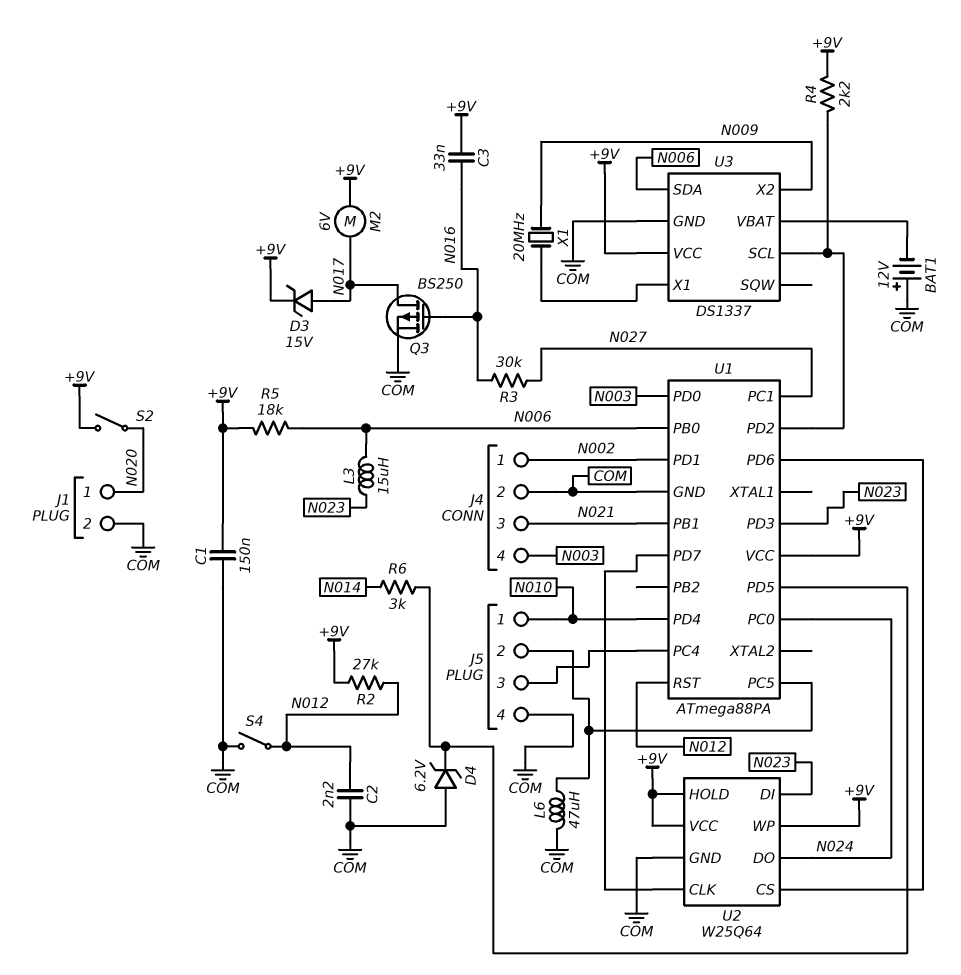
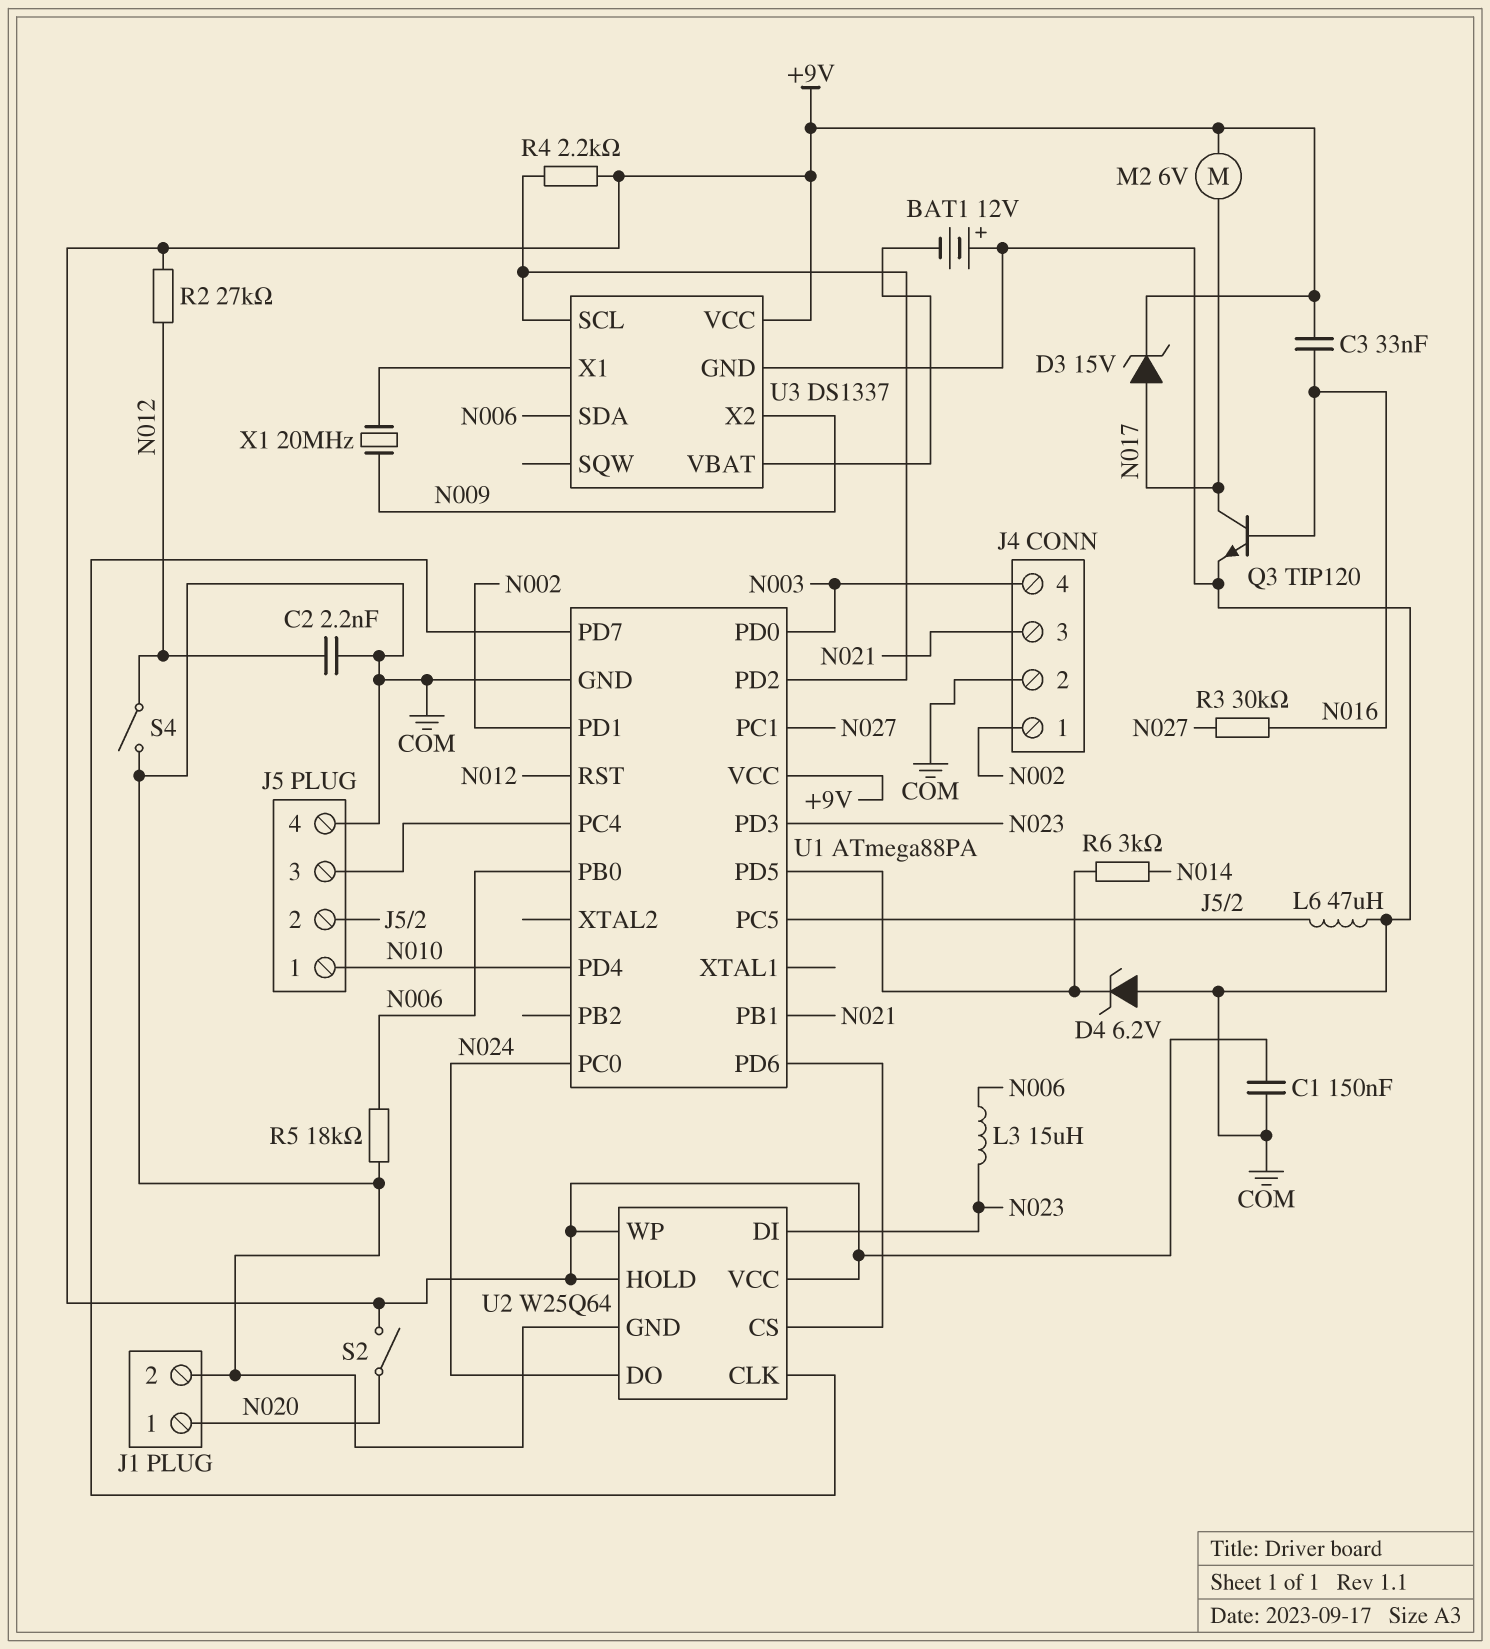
Q3: PMOS BS250 (G N016, D N017, S COM) -> NPN TIP120 (B N016, C N017, E COM)
R5: 18k (+9V, N006) -> 18k (COM, N006)

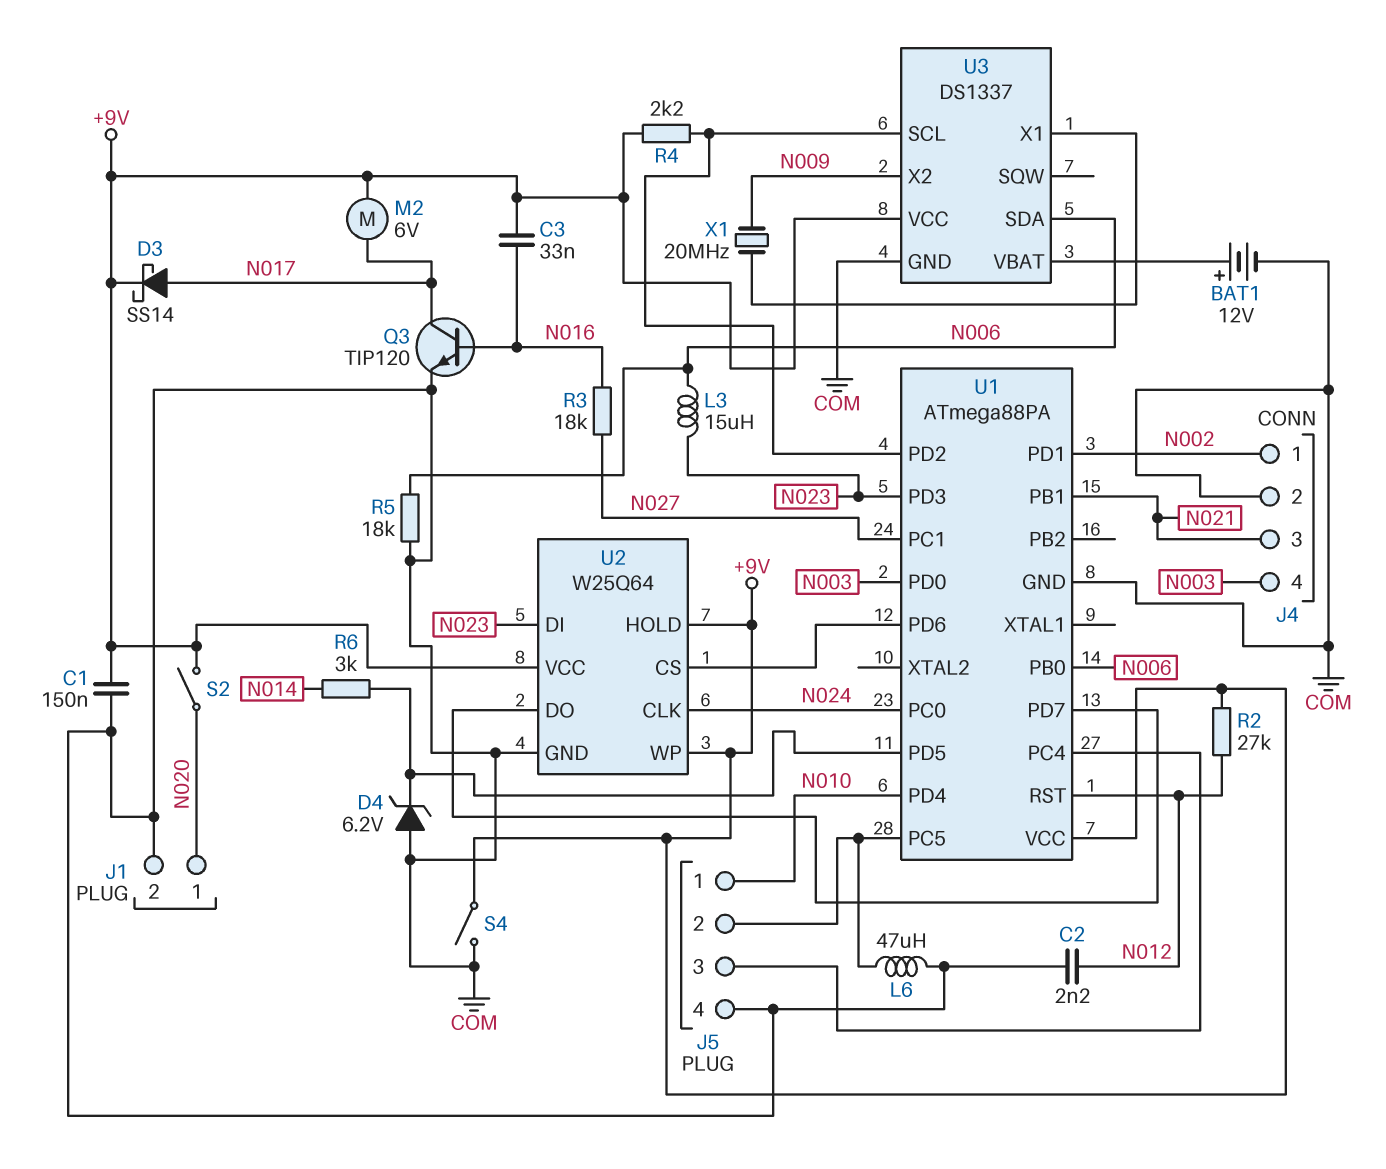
BAT1: 12V (plus COM, minus U3/VBAT) -> 12V (plus U3/VBAT, minus COM)
D3: zener 15V (A N017, K +9V) -> schottky SS14 (A N017, K +9V)
R3: 30k (N016, N027) -> 18k (N016, N027)
S4: switch (COM, N012) -> switch (+9V, COM)
U2 pin CLK: U1/PD7 -> N024
U2 pin DO: N024 -> U1/PD7

